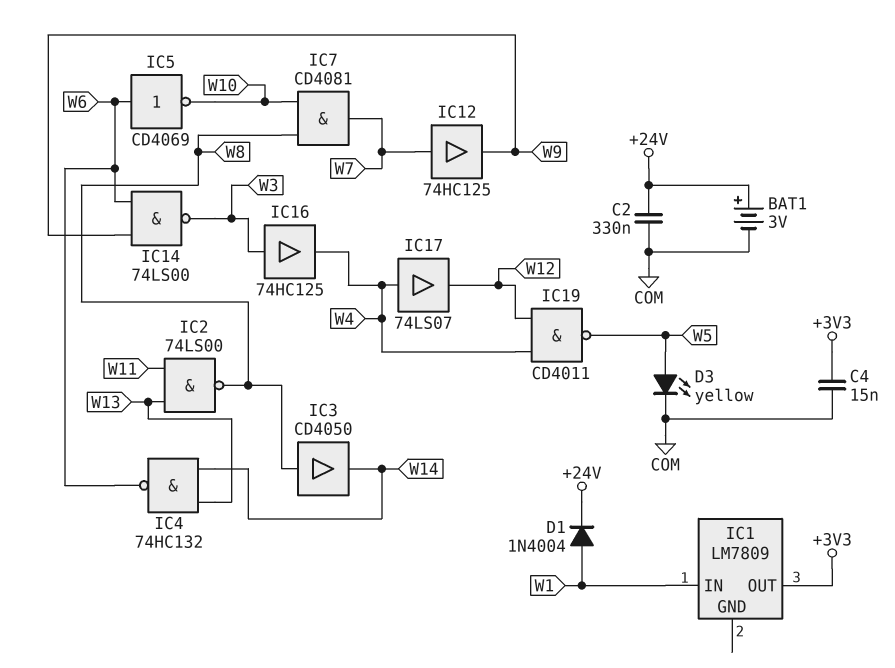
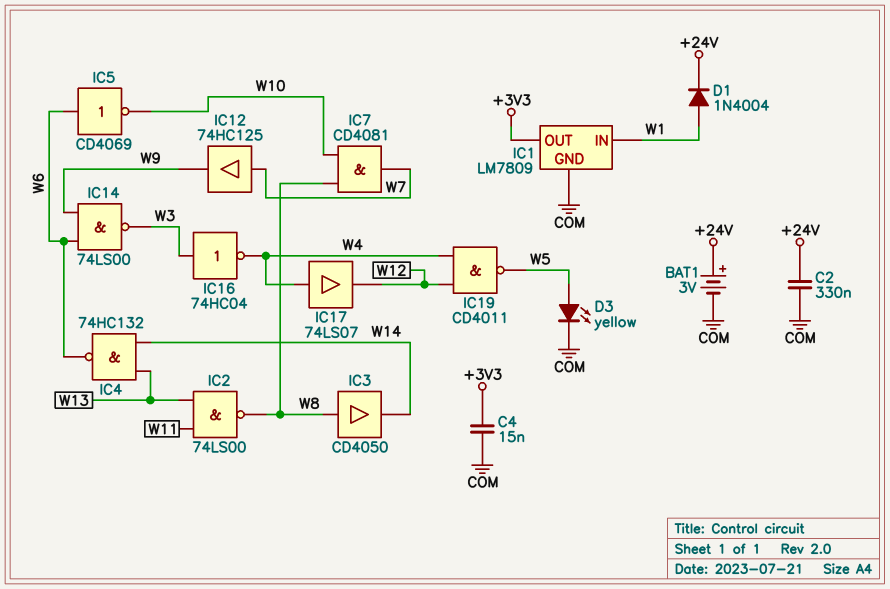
IC1 pin GND: none -> COM
IC16: buffer 74HC125 (in W3, out W4) -> NOT 74HC04 (in W3, out W4)

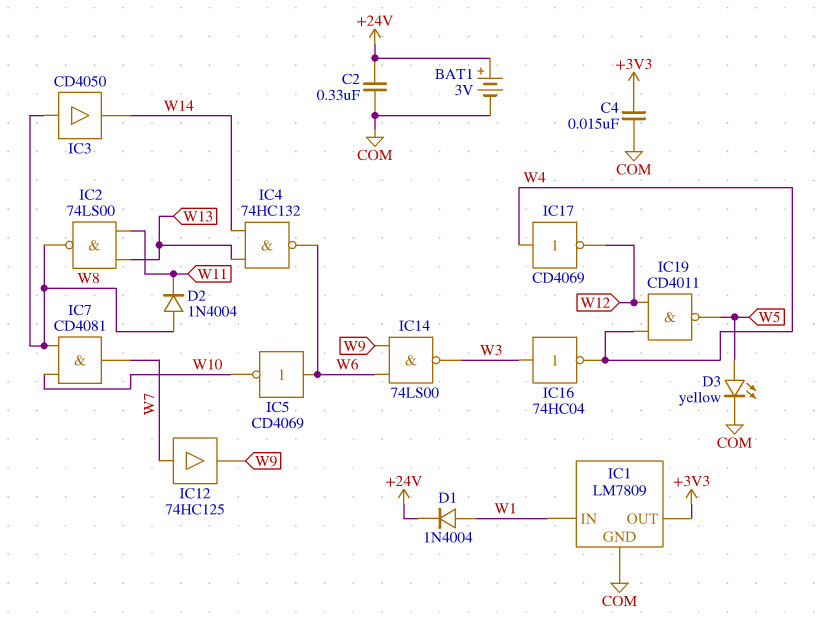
D2: none -> diode 1N4004 (A W8, K W11)
IC17: buffer 74LS07 (in W4, out W12) -> NOT CD4069 (in W4, out W12)

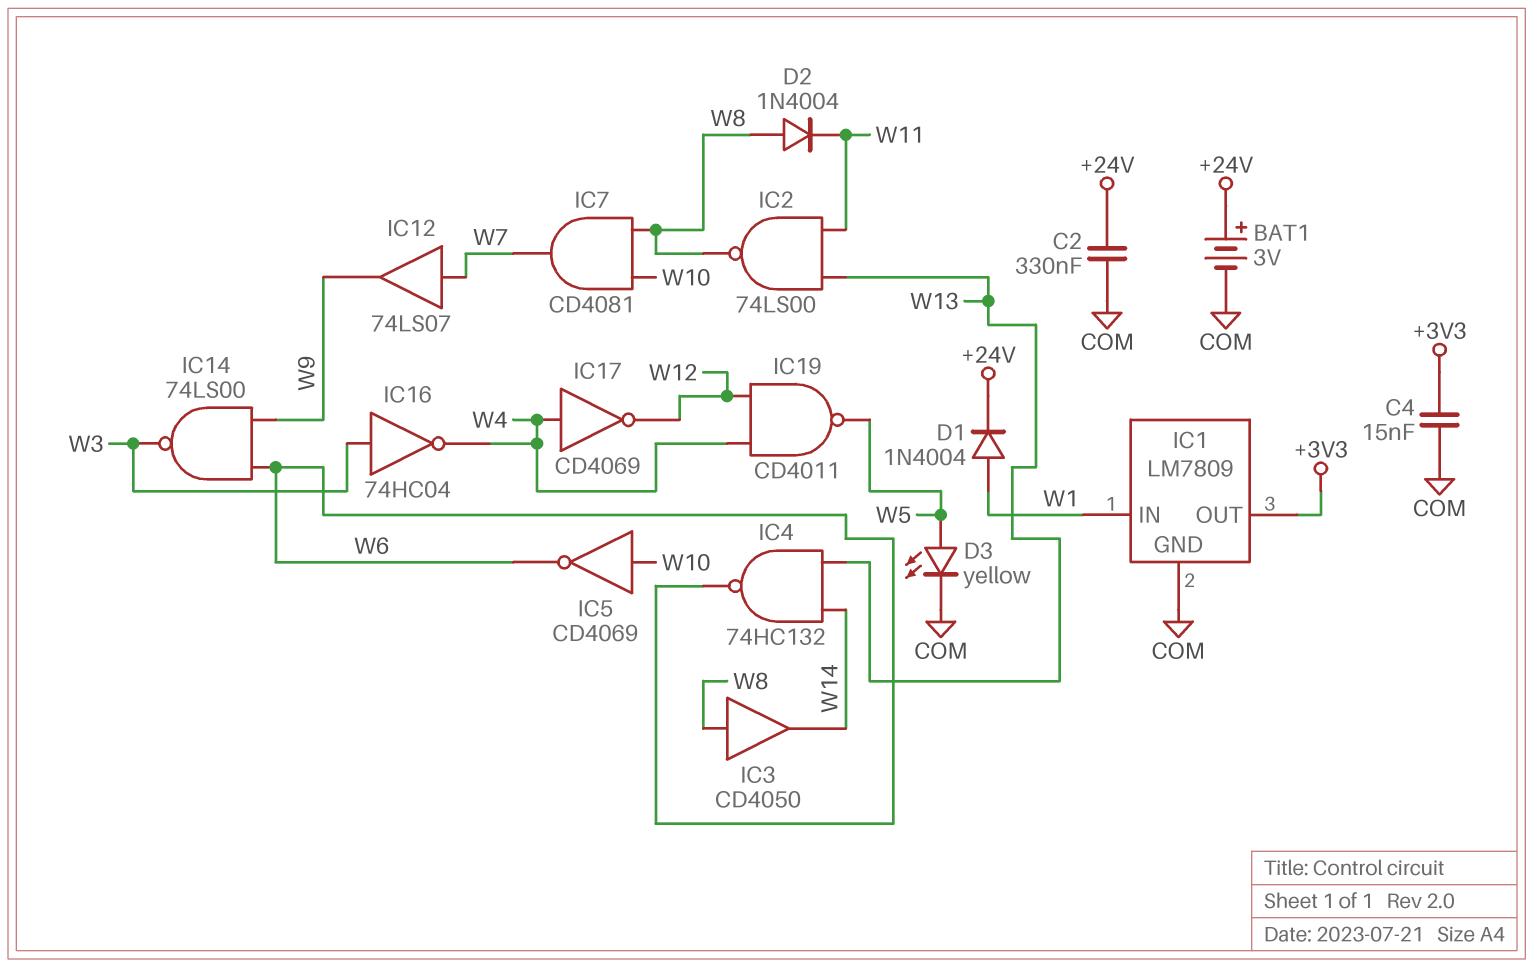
IC5: NOT CD4069 (in W6, out W10) -> NOT CD4069 (in W10, out W6)
IC12: buffer 74HC125 (in W7, out W9) -> buffer 74LS07 (in W7, out W9)

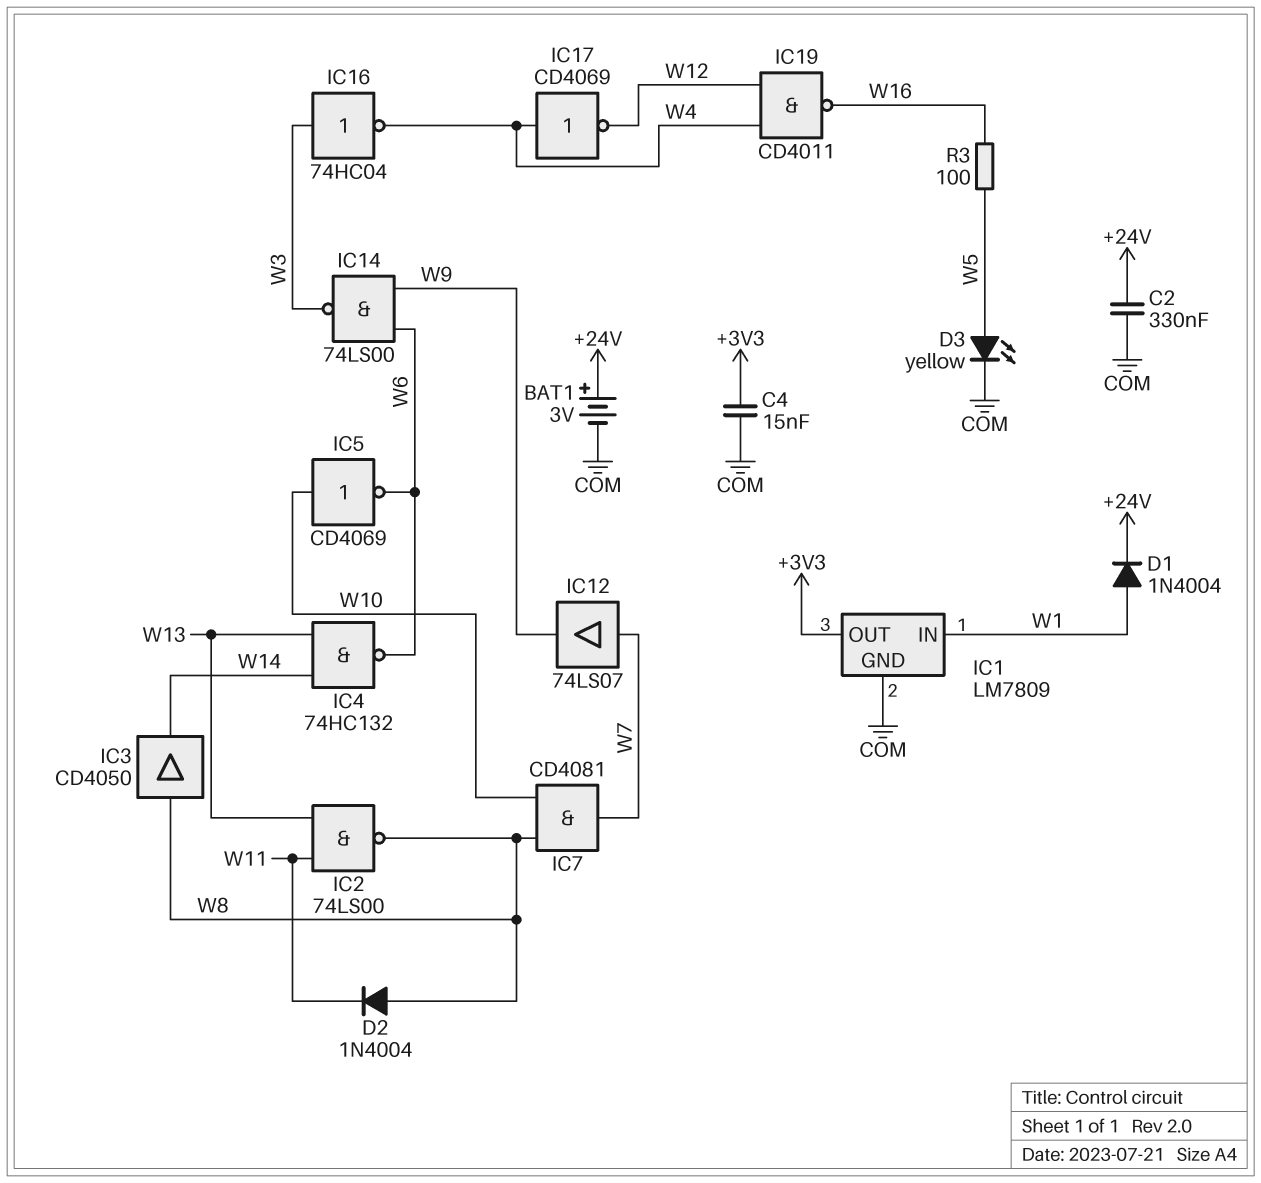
IC19: NAND CD4011 (in W4, in W12, out W5) -> NAND CD4011 (in W4, in W12, out W16)
R3: none -> 100 (W5, W16)

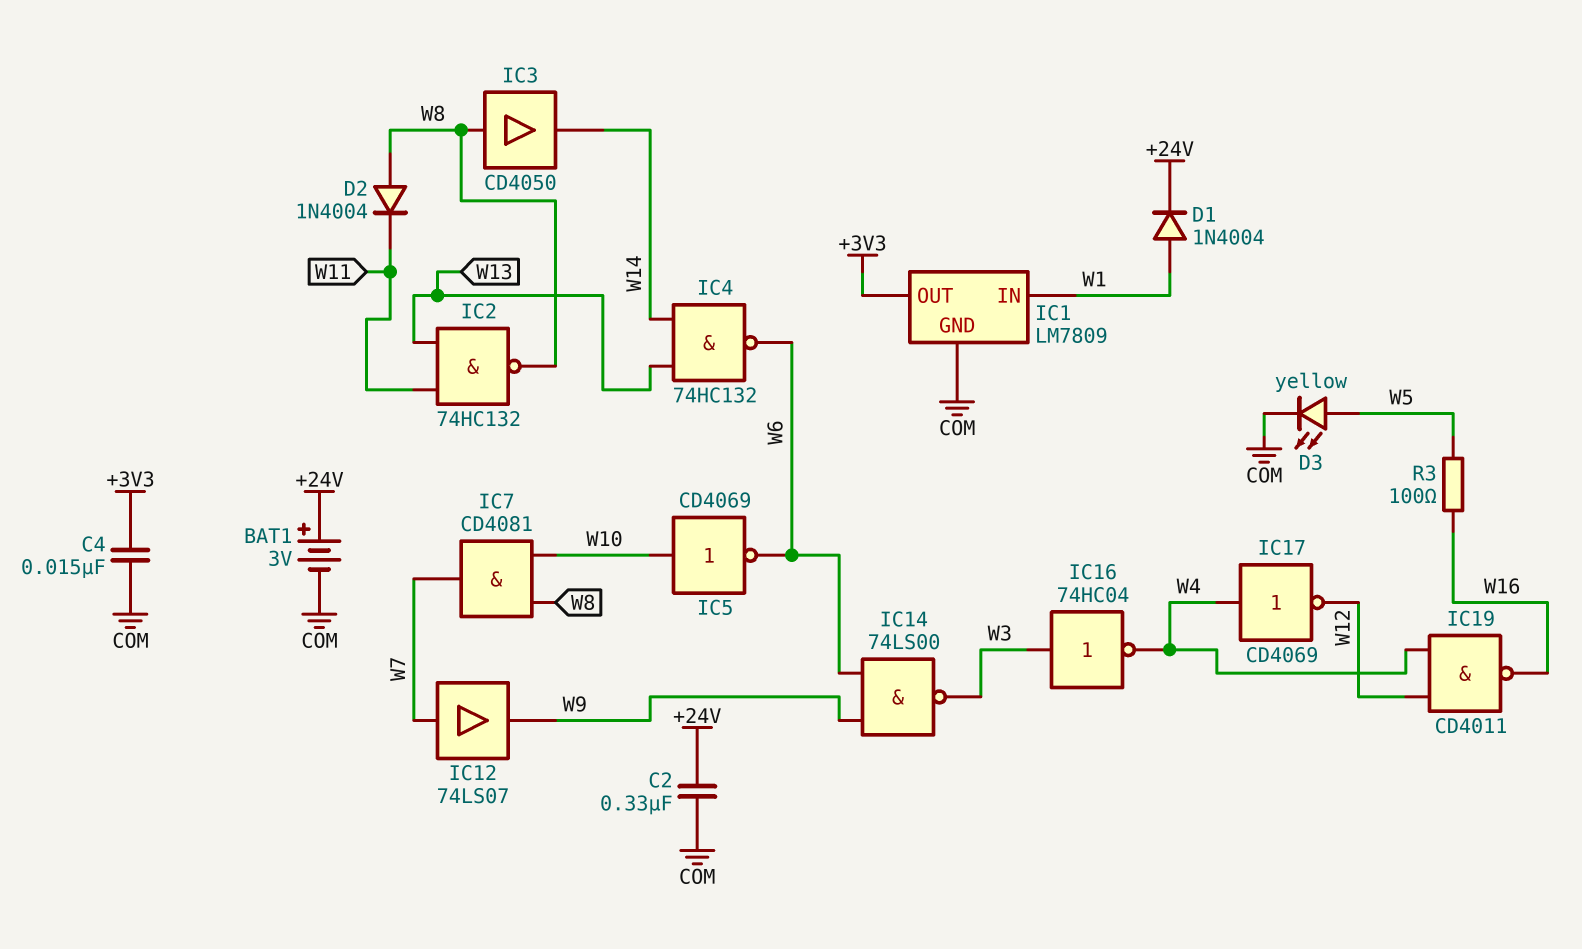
IC2: NAND 74LS00 (in W11, in W13, out W8) -> NAND 74HC132 (in W11, in W13, out W8)

